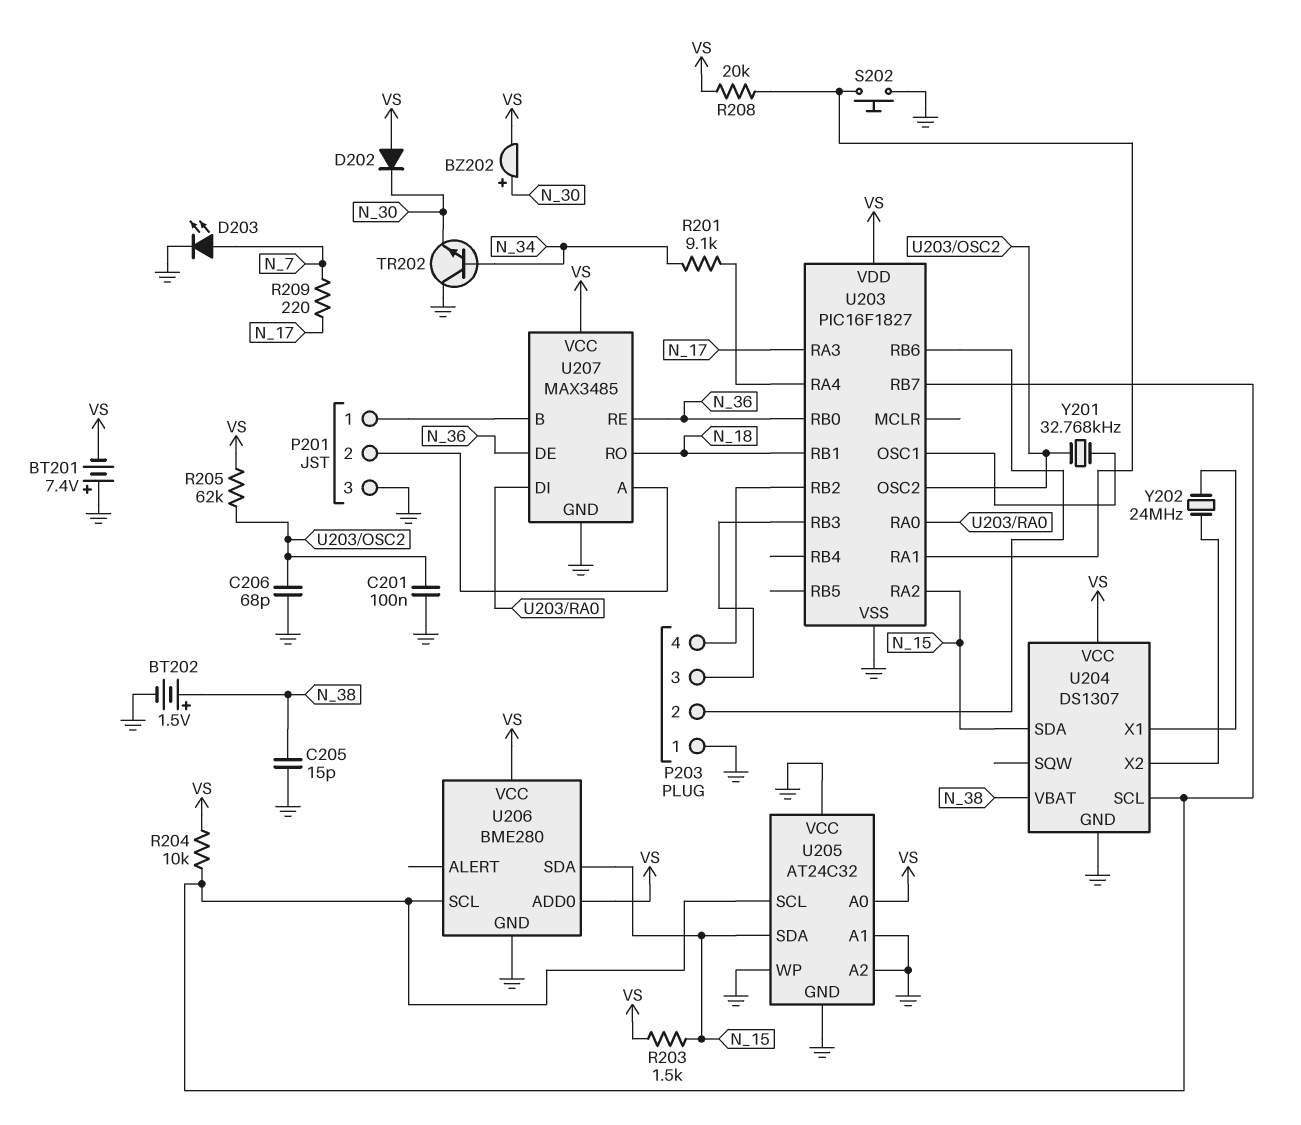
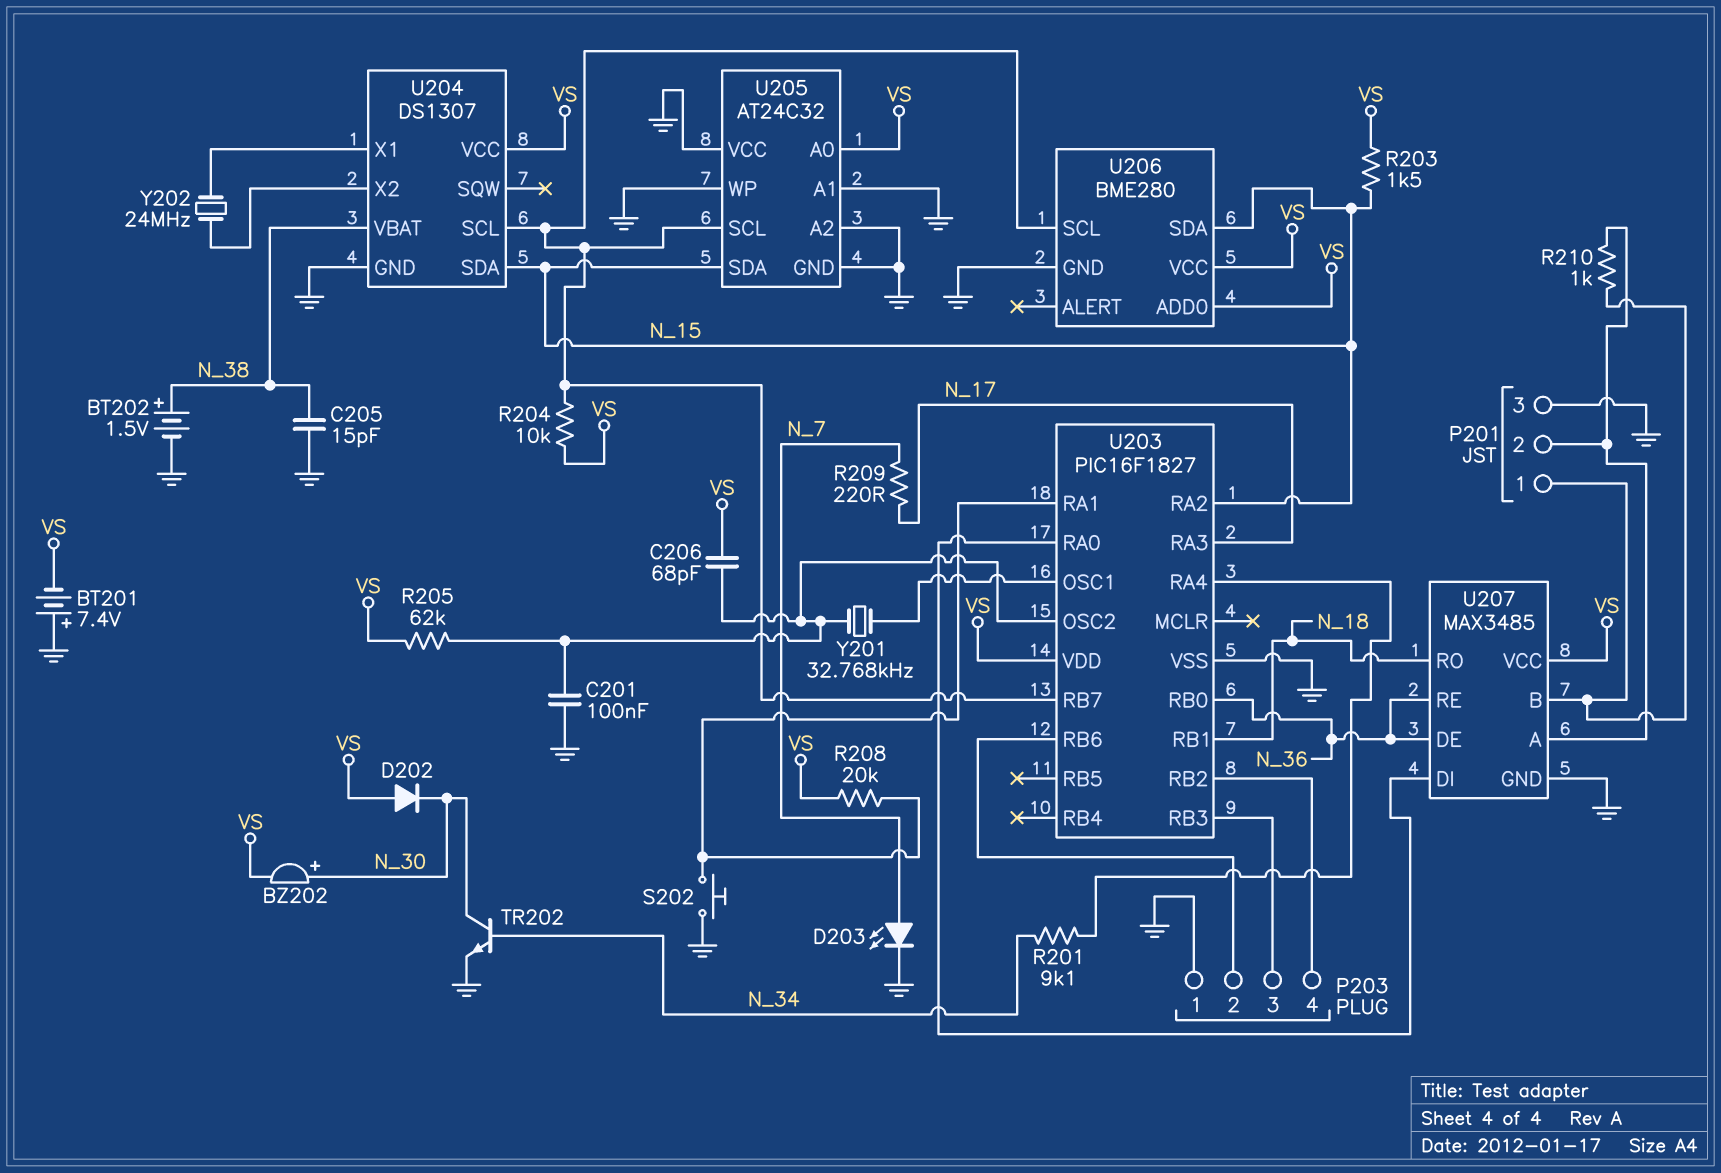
C206: 68pF (GND, U203/OSC2) -> 68pF (U203/OSC2, VS)
R210: none -> 1k (P201/1, P201/2)
TR202: NPN (B N_34, C GND, E N_30) -> NPN (B N_34, C N_30, E GND)

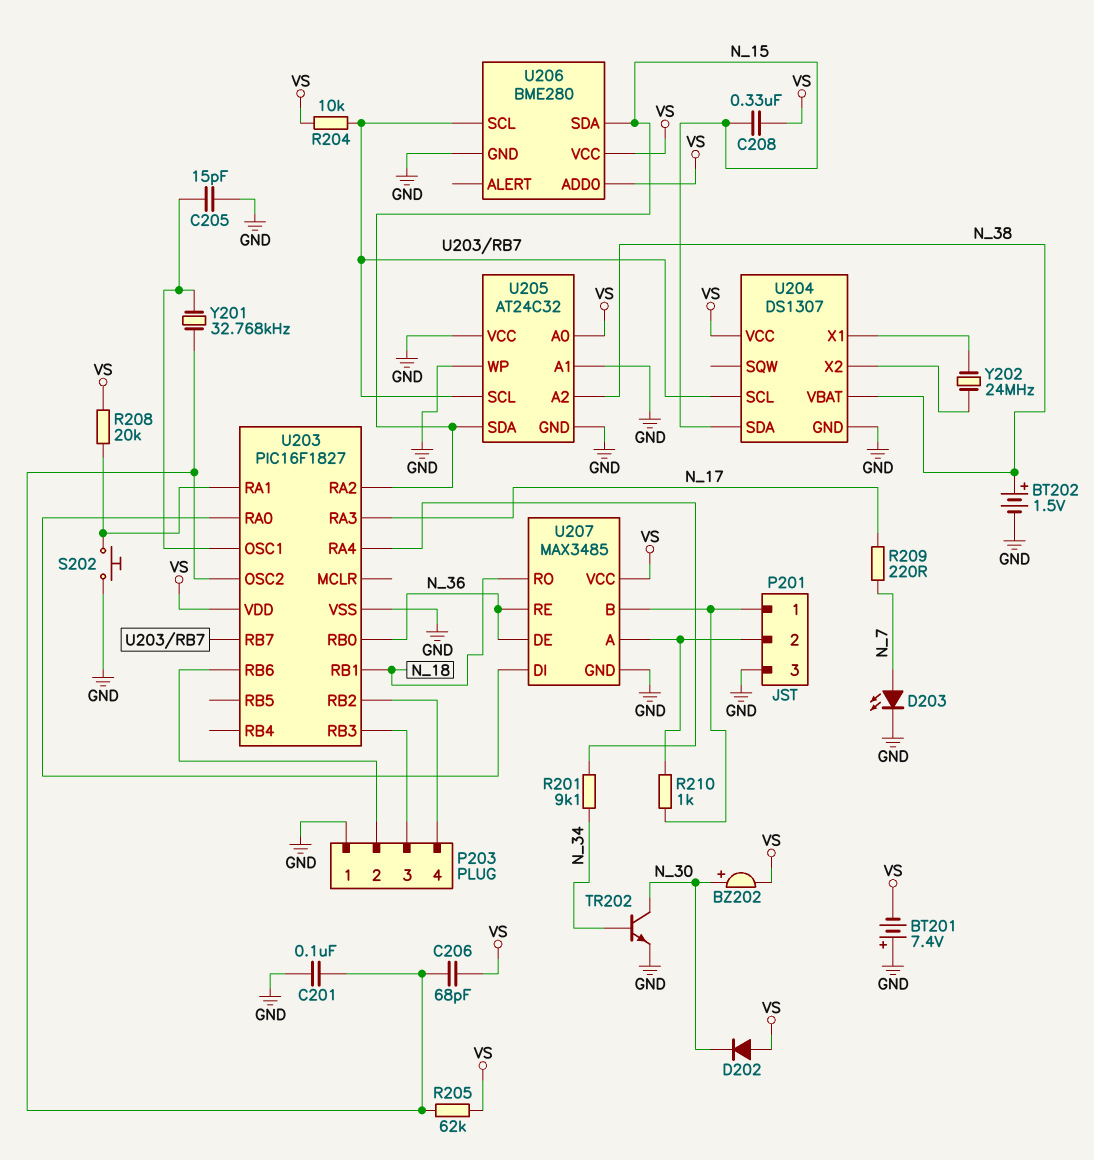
C205: 15pF (GND, N_38) -> 15pF (GND, U203/OSC1)
C208: none -> 330nF (N_15, VS)
R203: 1.5k (N_15, VS) -> none
U205 pin A2: GND -> N_38

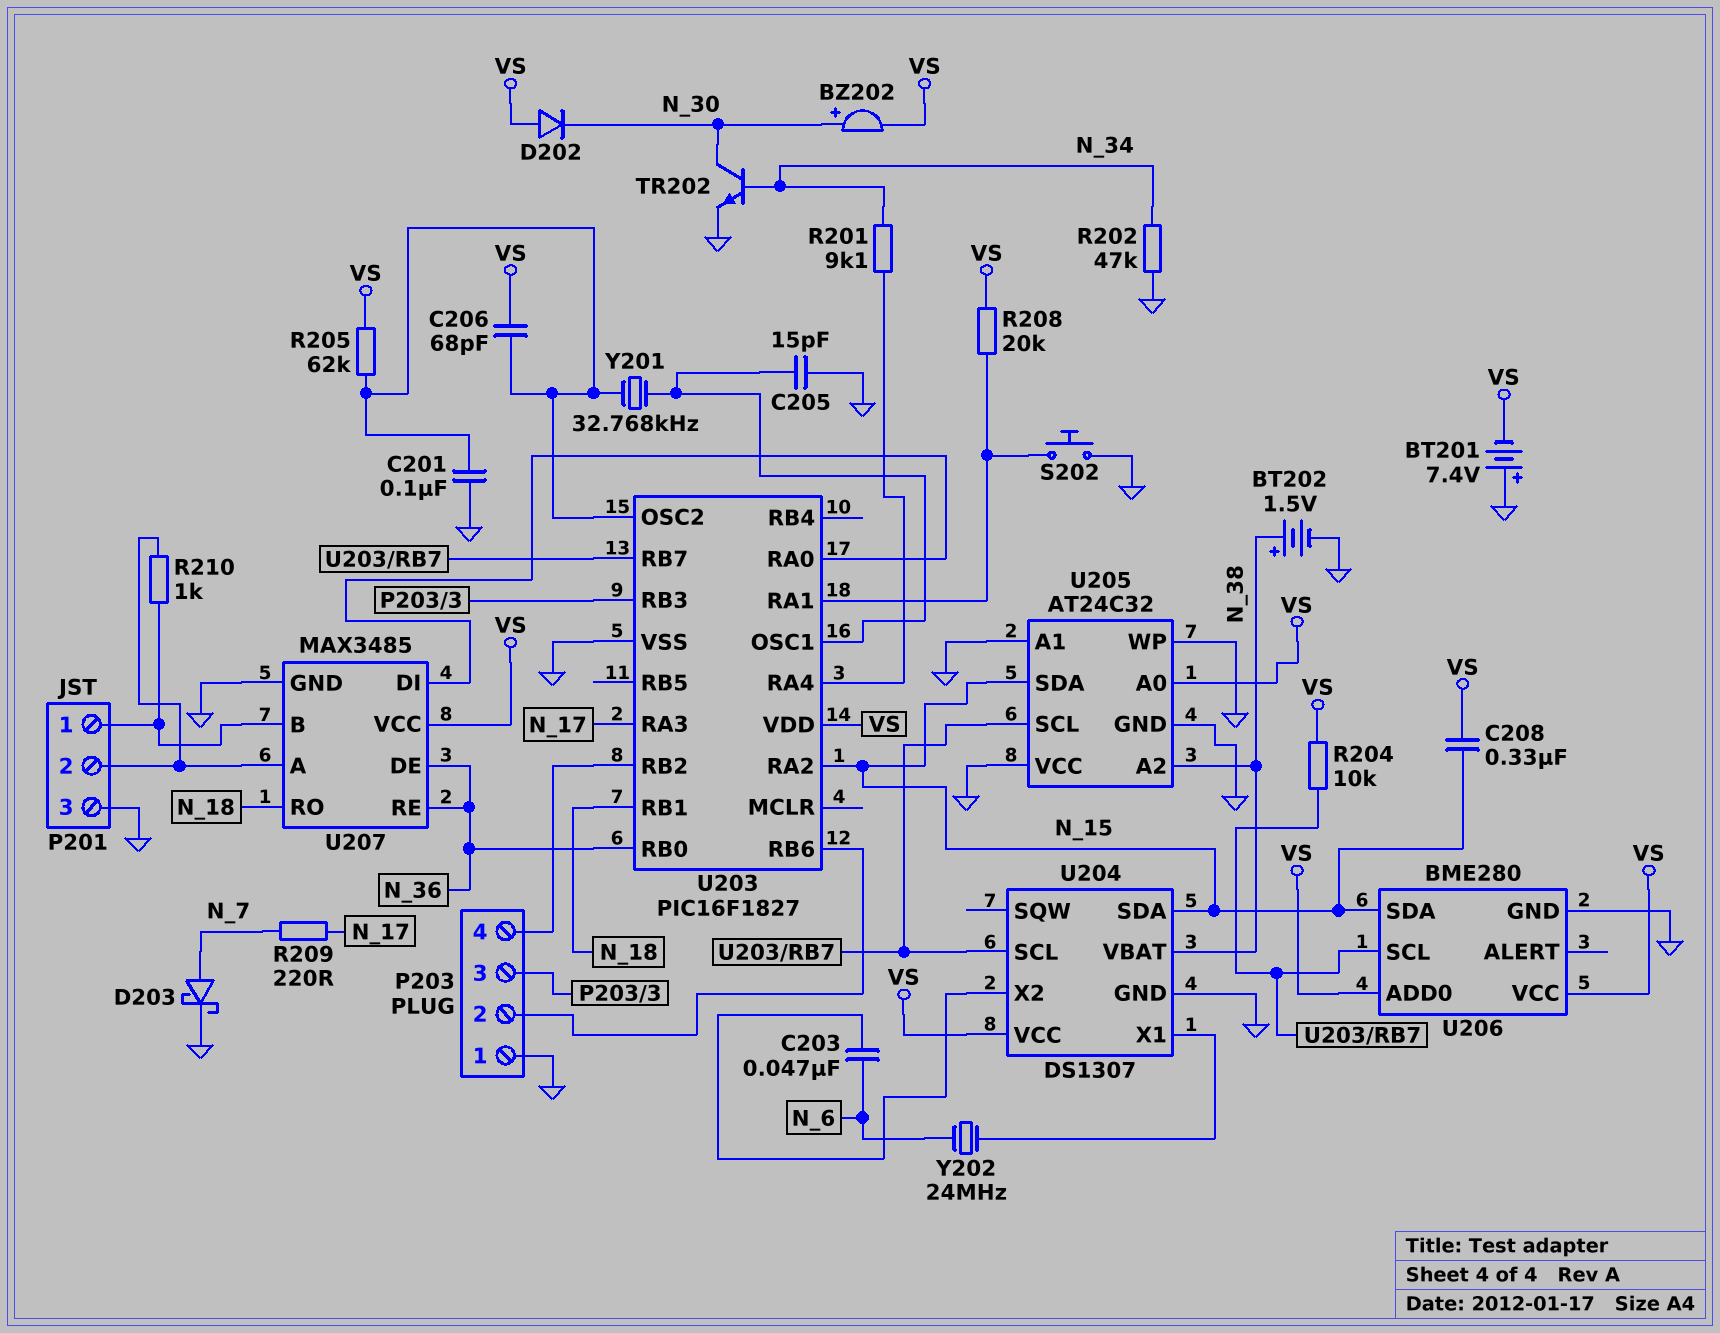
C203: none -> 47nF (N_6, U204/X2)
D203: LED (A N_7, K GND) -> schottky (A N_7, K GND)
R202: none -> 47k (GND, N_34)
Y202: 24MHz (U204/X1, U204/X2) -> 24MHz (N_6, U204/X1)

